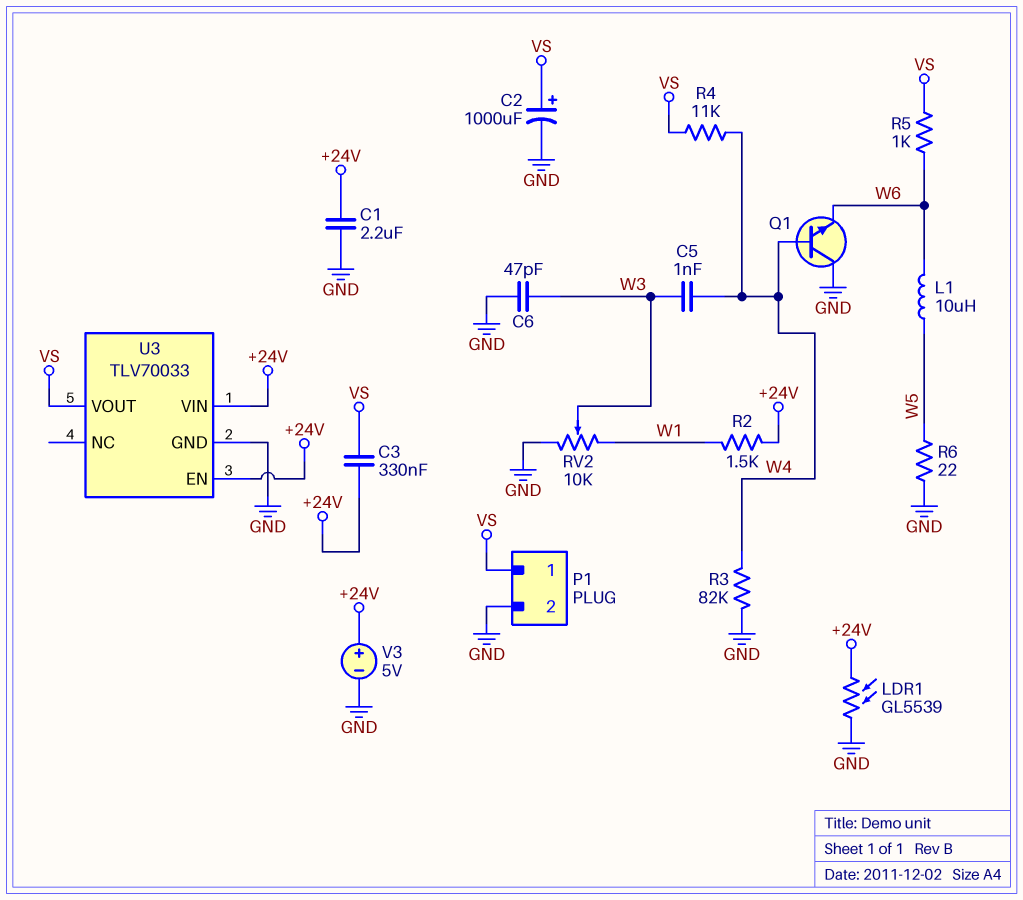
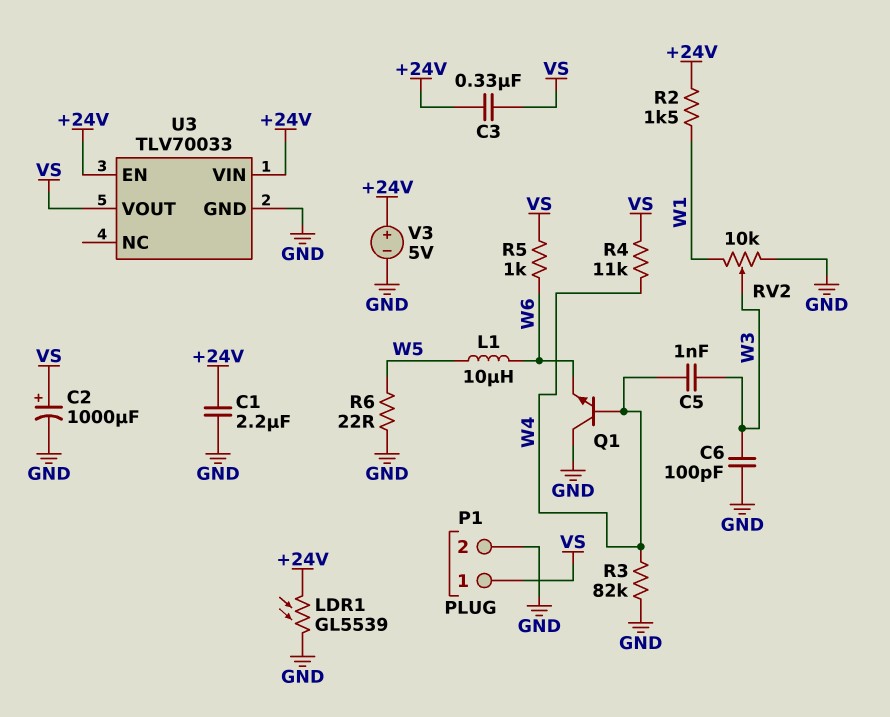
C6: 47pF (GND, W3) -> 100pF (GND, W3)

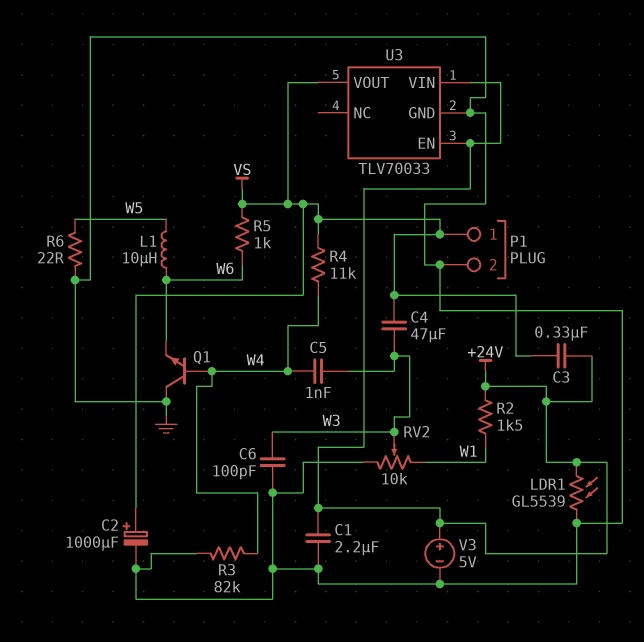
C4: none -> 47uF (VS, W3)

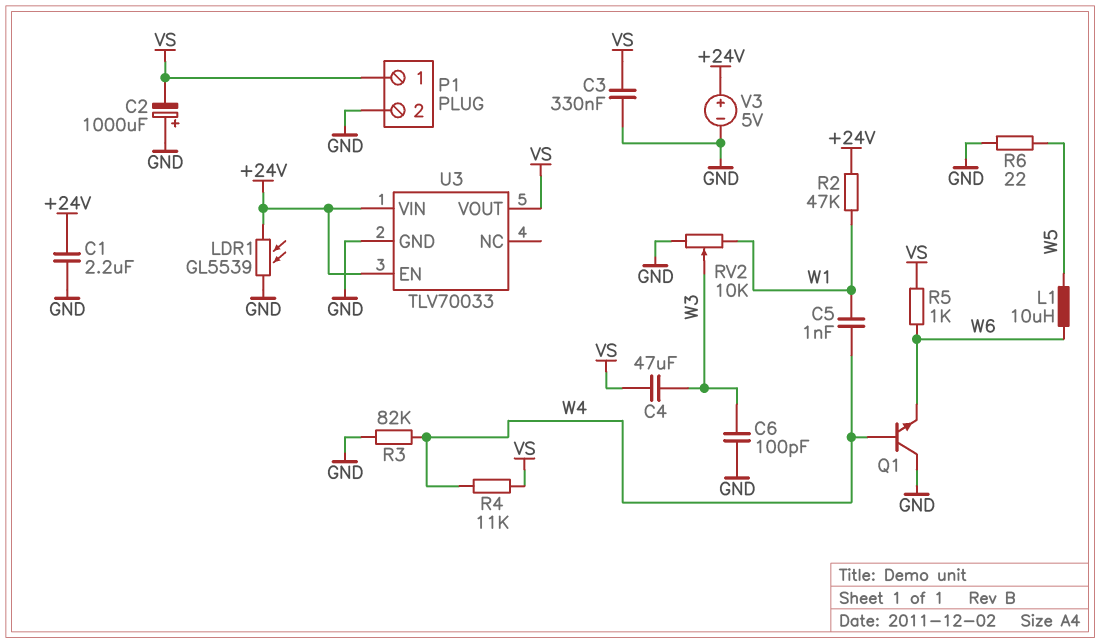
C2: 1000uF (plus VS, minus GND) -> 1000uF (plus GND, minus VS)
C3: 330nF (+24V, VS) -> 330nF (GND, VS)
C5: 1nF (W3, W4) -> 1nF (W1, W4)
R2: 1.5k (+24V, W1) -> 47k (+24V, W1)

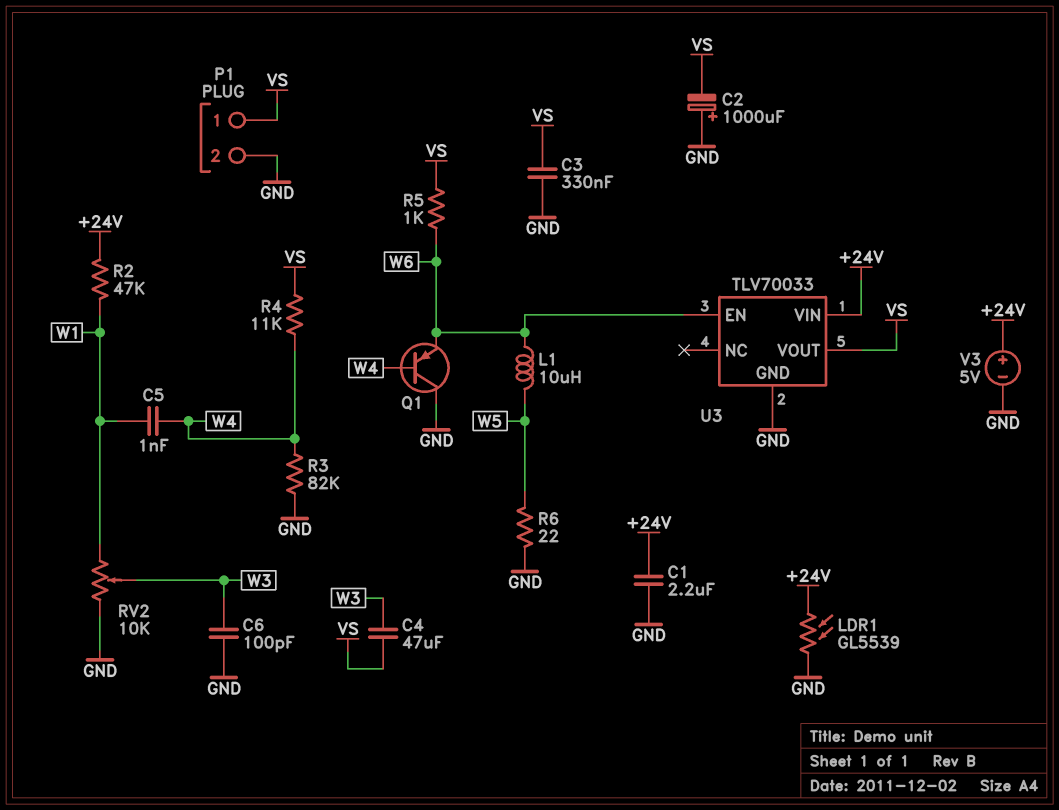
Q1: NPN (B W4, C GND, E W6) -> PNP (B W4, C GND, E W6)
U3 pin EN: +24V -> W6

